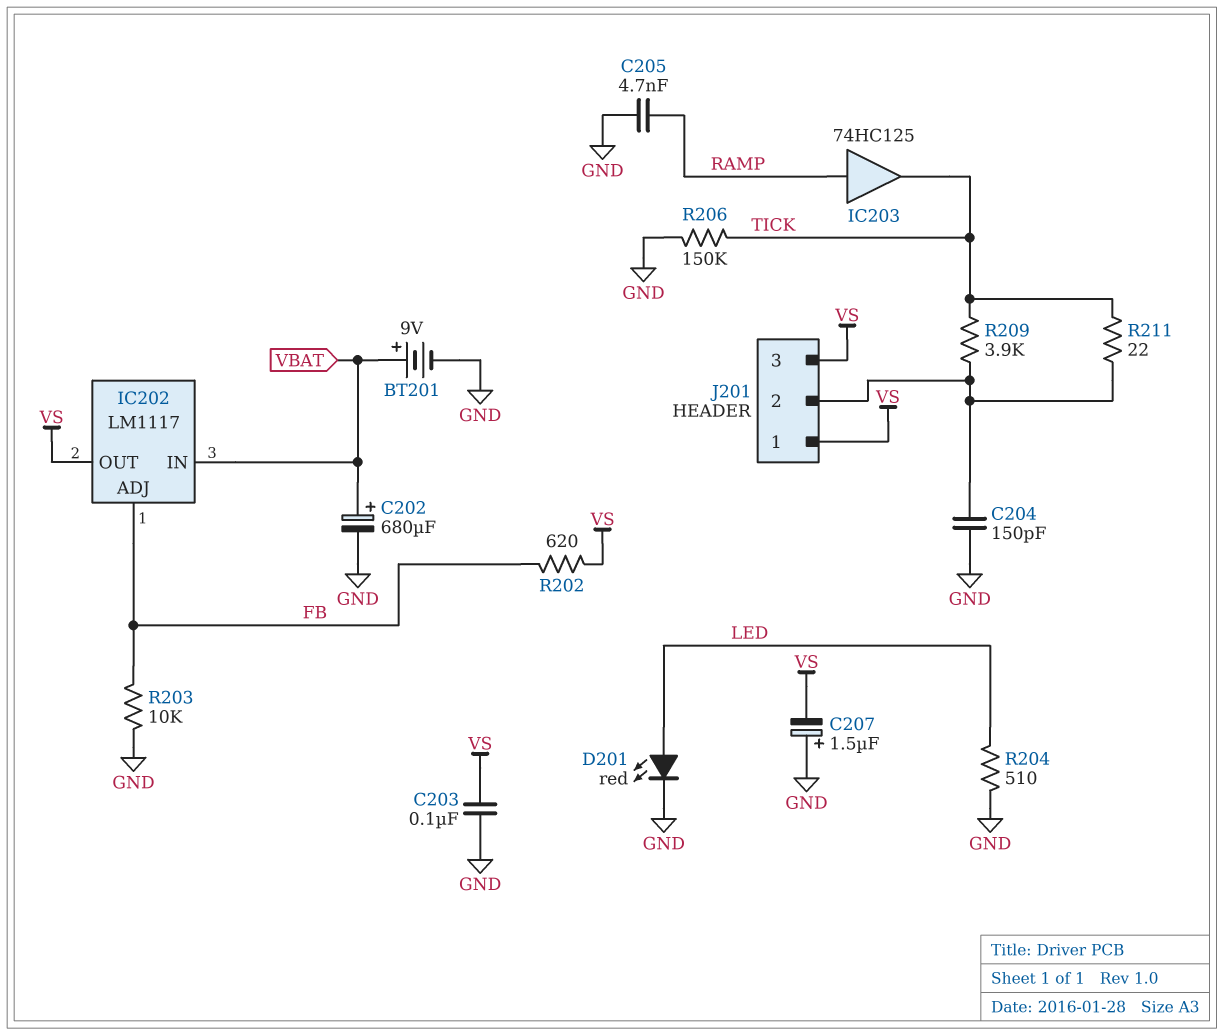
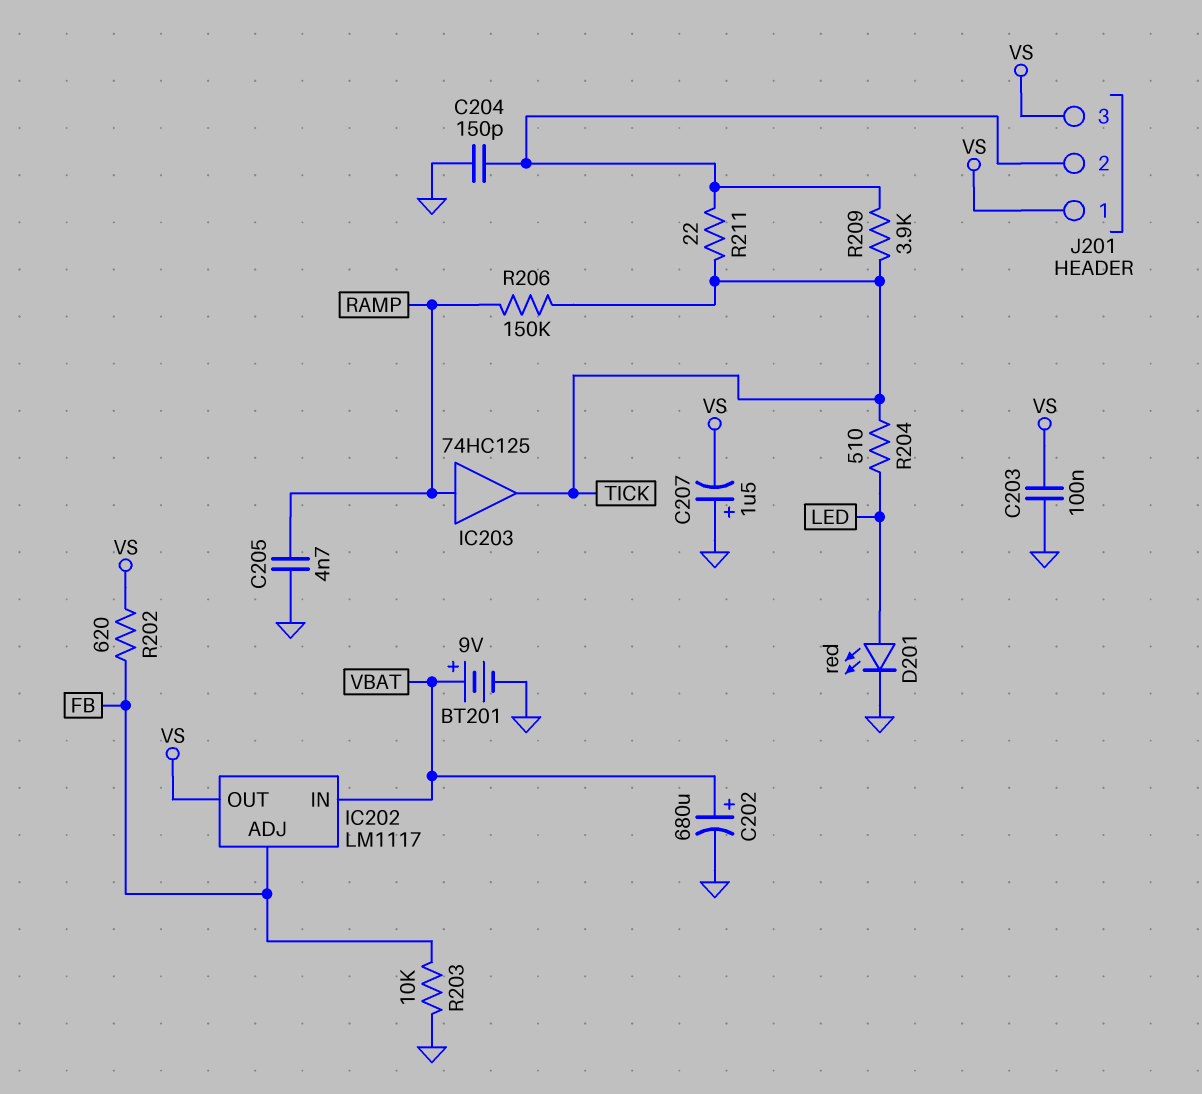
R204: 510 (GND, LED) -> 510 (LED, TICK)
R206: 150k (GND, TICK) -> 150k (RAMP, TICK)

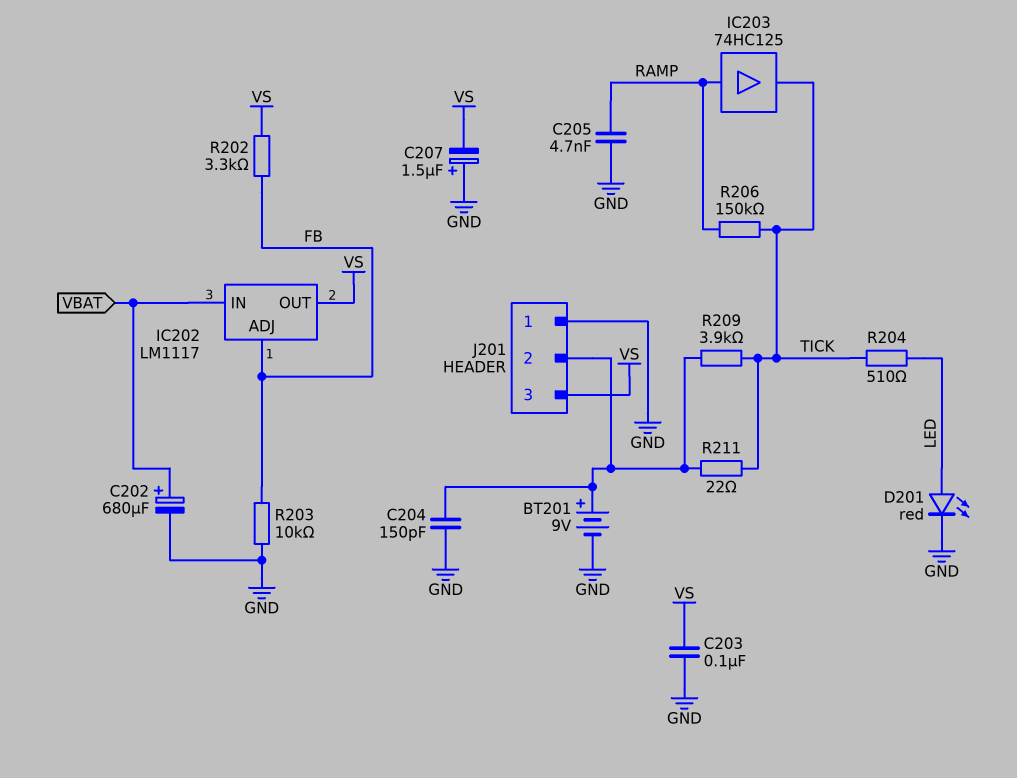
BT201: 9V (plus VBAT, minus GND) -> 9V (plus J201/2, minus GND)
J201 pin 1: VS -> GND
R202: 620 (FB, VS) -> 3.3k (FB, VS)

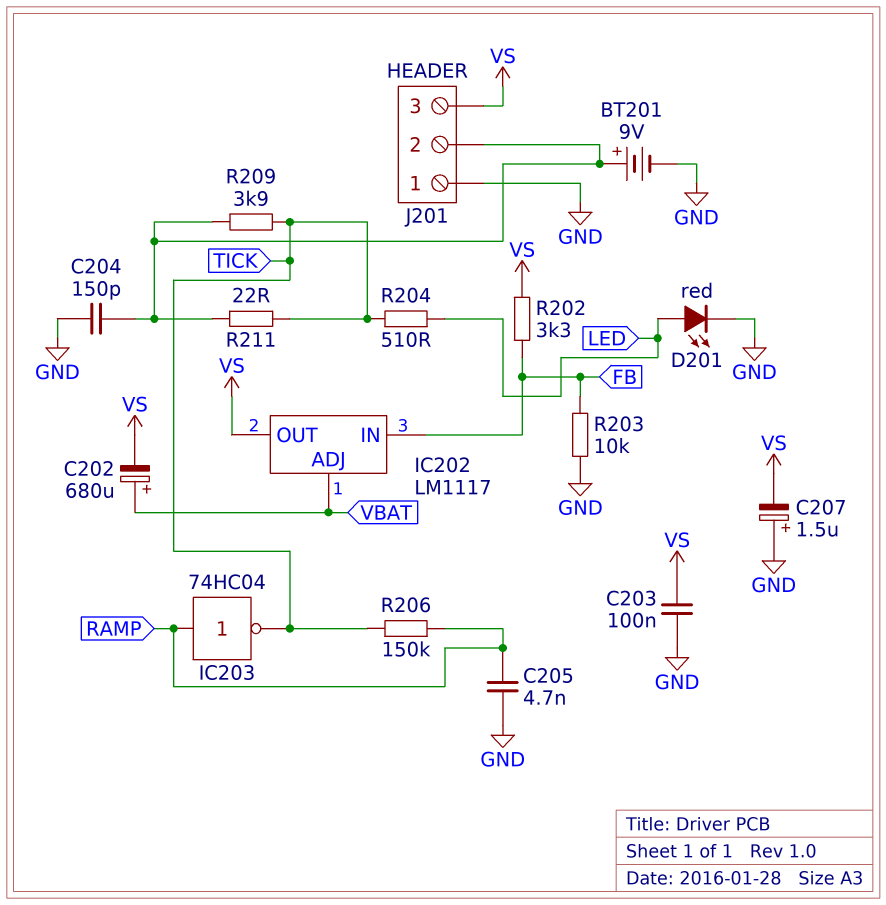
C202: 680uF (plus VBAT, minus GND) -> 680uF (plus VBAT, minus VS)
IC202 pin ADJ: FB -> VBAT
IC202 pin IN: VBAT -> FB
IC203: buffer 74HC125 (in RAMP, out TICK) -> NOT 74HC04 (in RAMP, out TICK)

